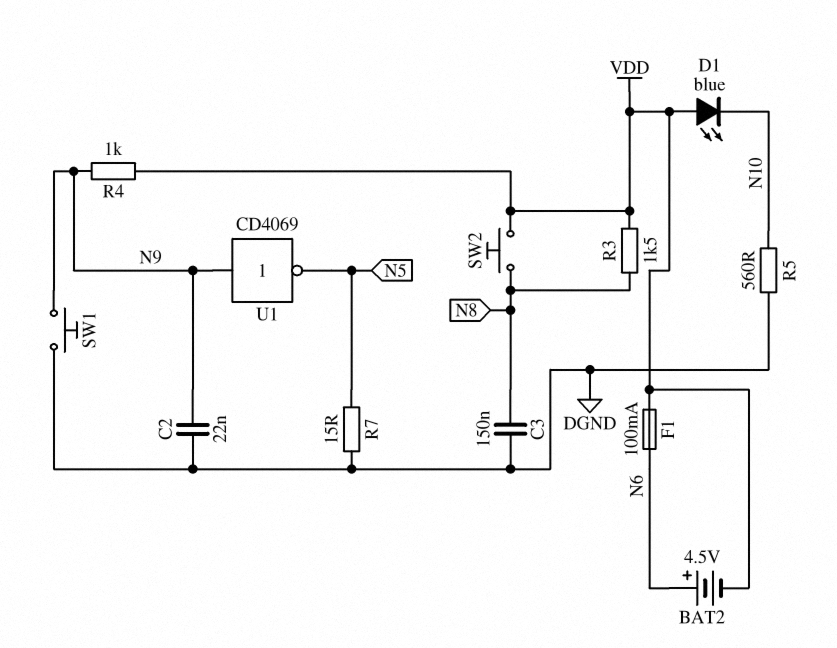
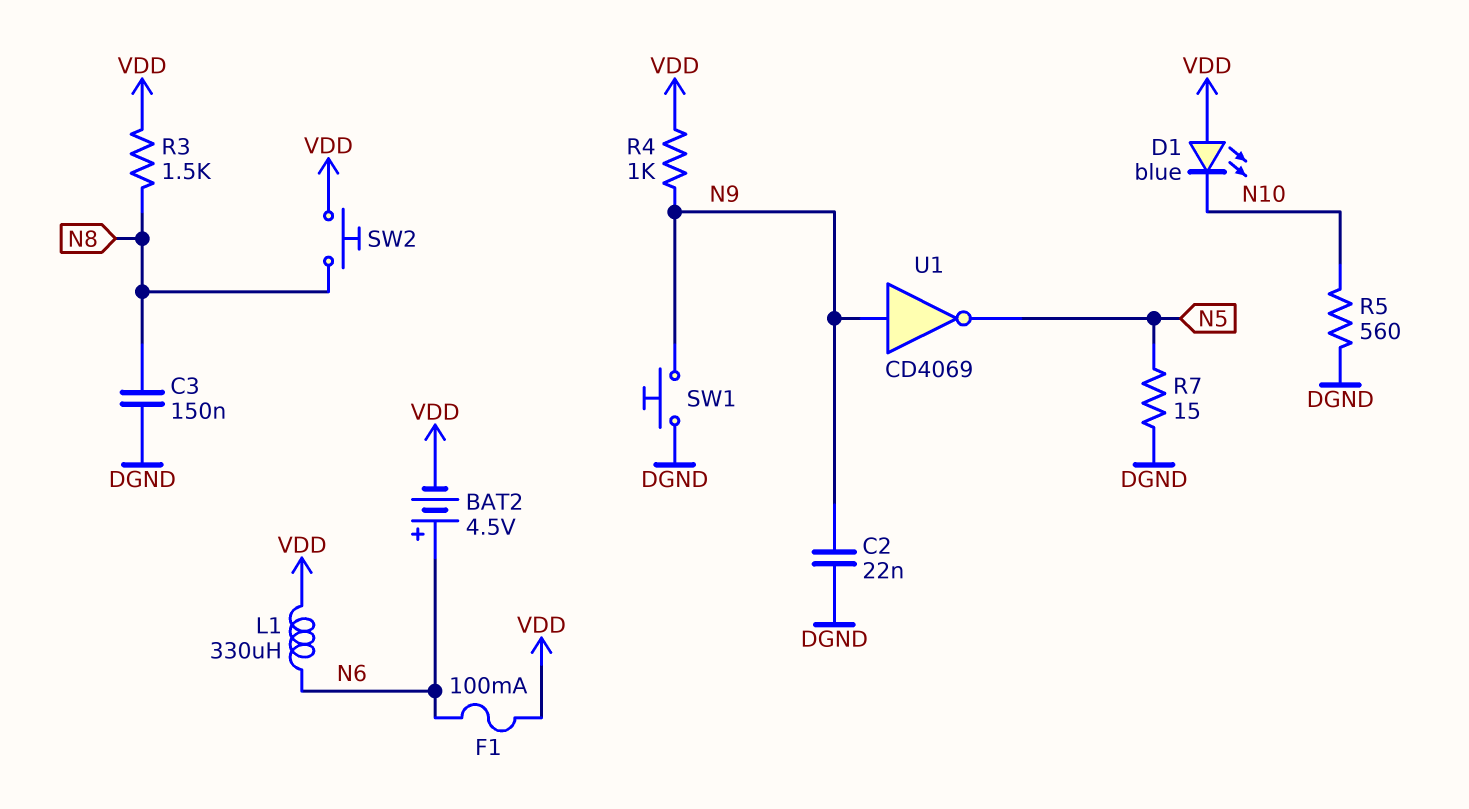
L1: none -> 330uH (N6, VDD)

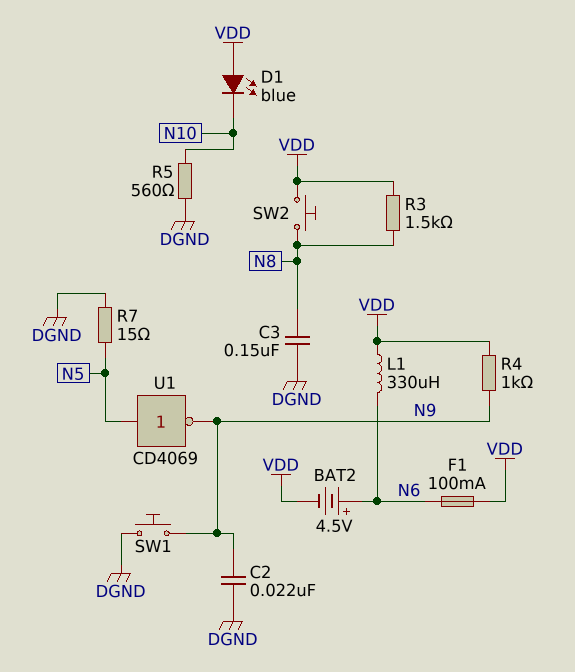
U1: NOT CD4069 (in N9, out N5) -> NOT CD4069 (in N5, out N9)

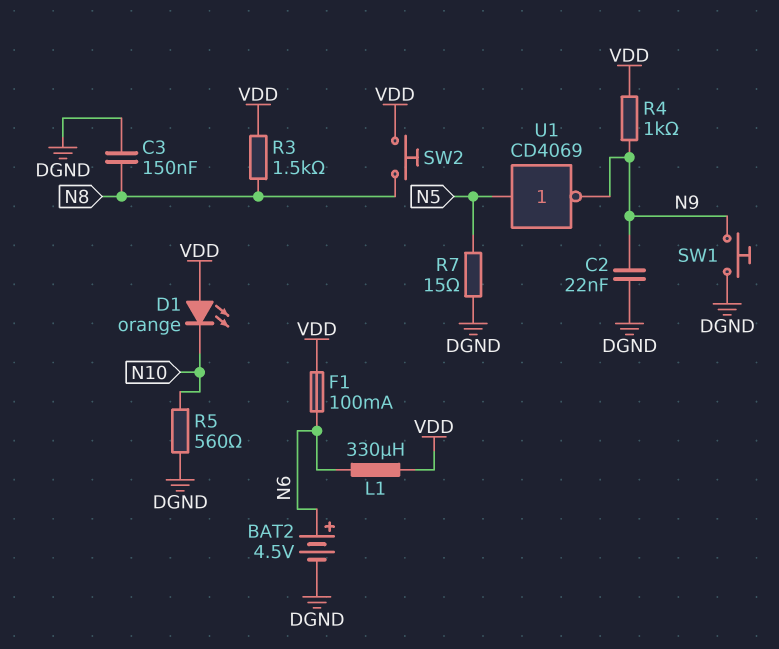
BAT2: 4.5V (plus N6, minus VDD) -> 4.5V (plus N6, minus DGND)
D1: LED blue (A VDD, K N10) -> LED orange (A VDD, K N10)

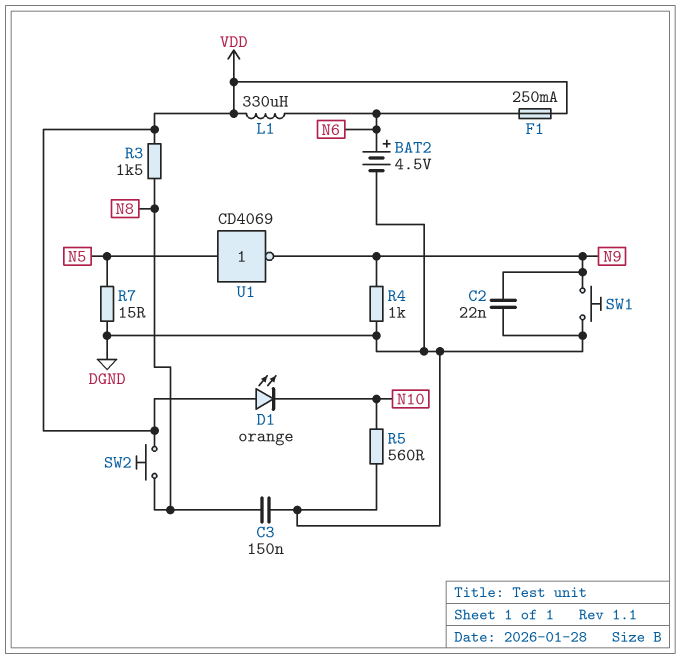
F1: 100mA (N6, VDD) -> 250mA (N6, VDD)
R4: 1k (N9, VDD) -> 1k (DGND, N9)

